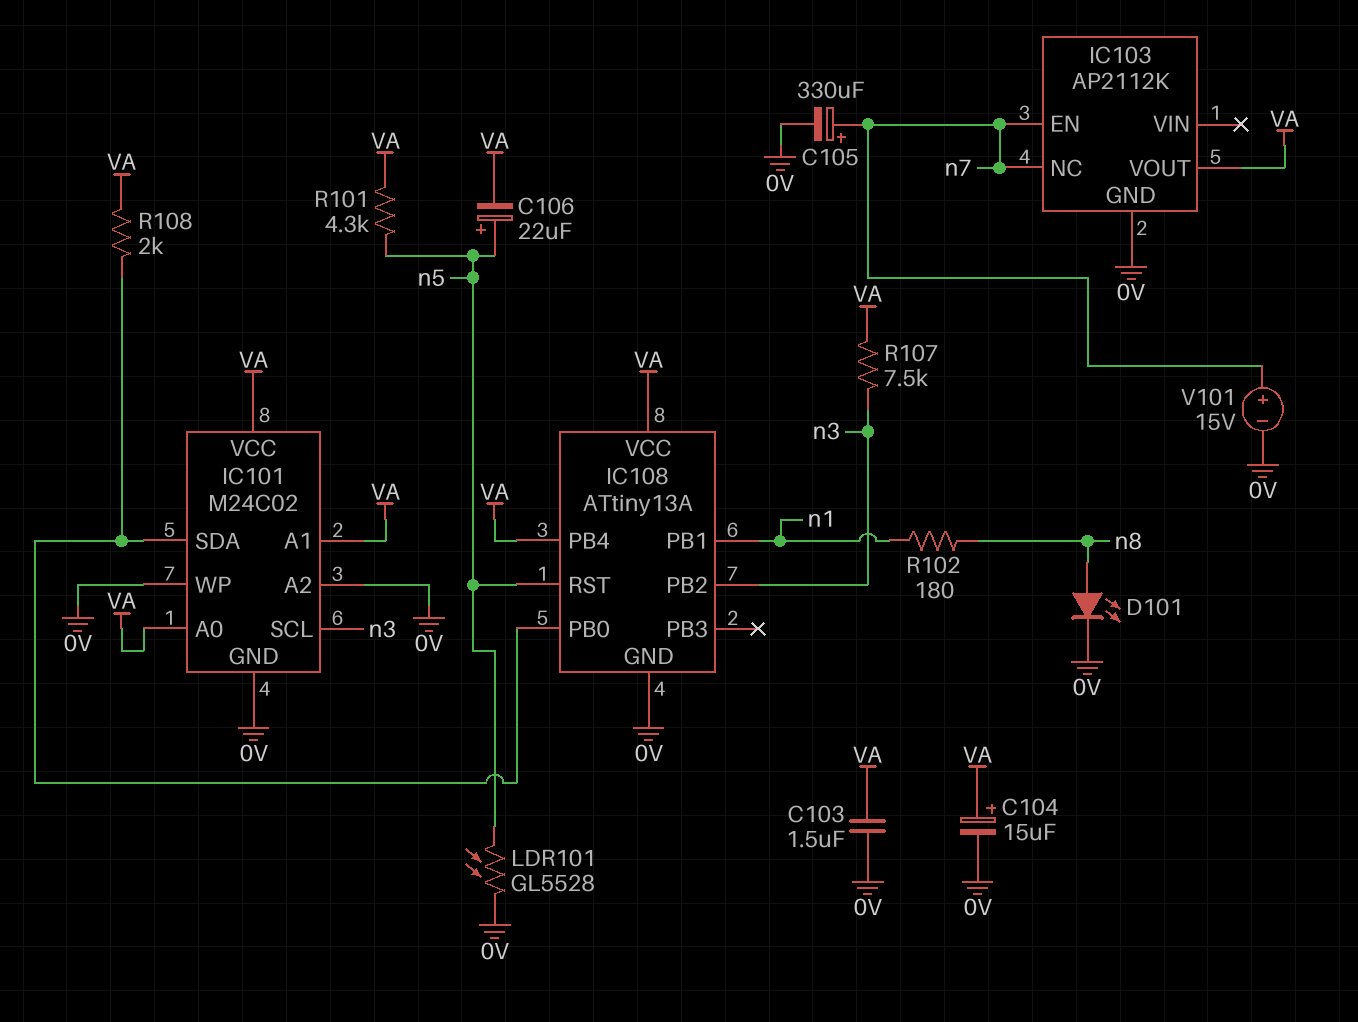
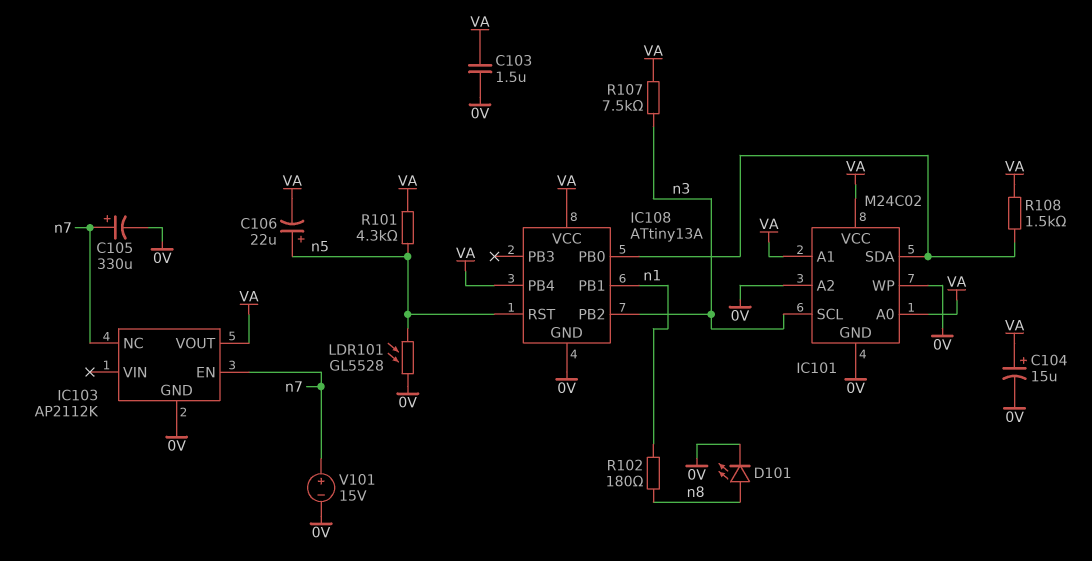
R108: 2k (IC101/SDA, VA) -> 1.5k (IC101/SDA, VA)

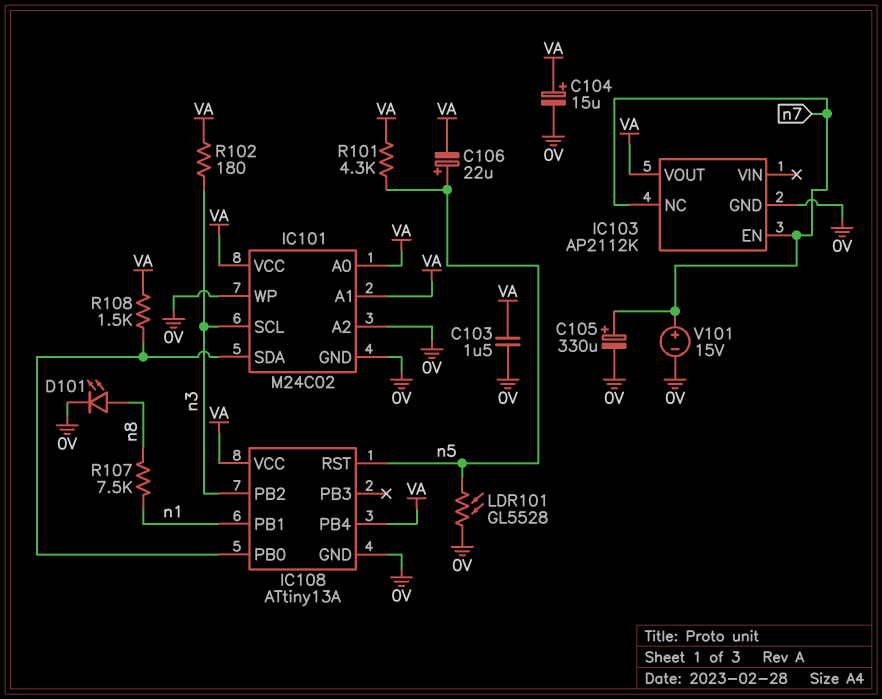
R102: 180 (n1, n8) -> 180 (VA, n3)
R107: 7.5k (VA, n3) -> 7.5k (n1, n8)

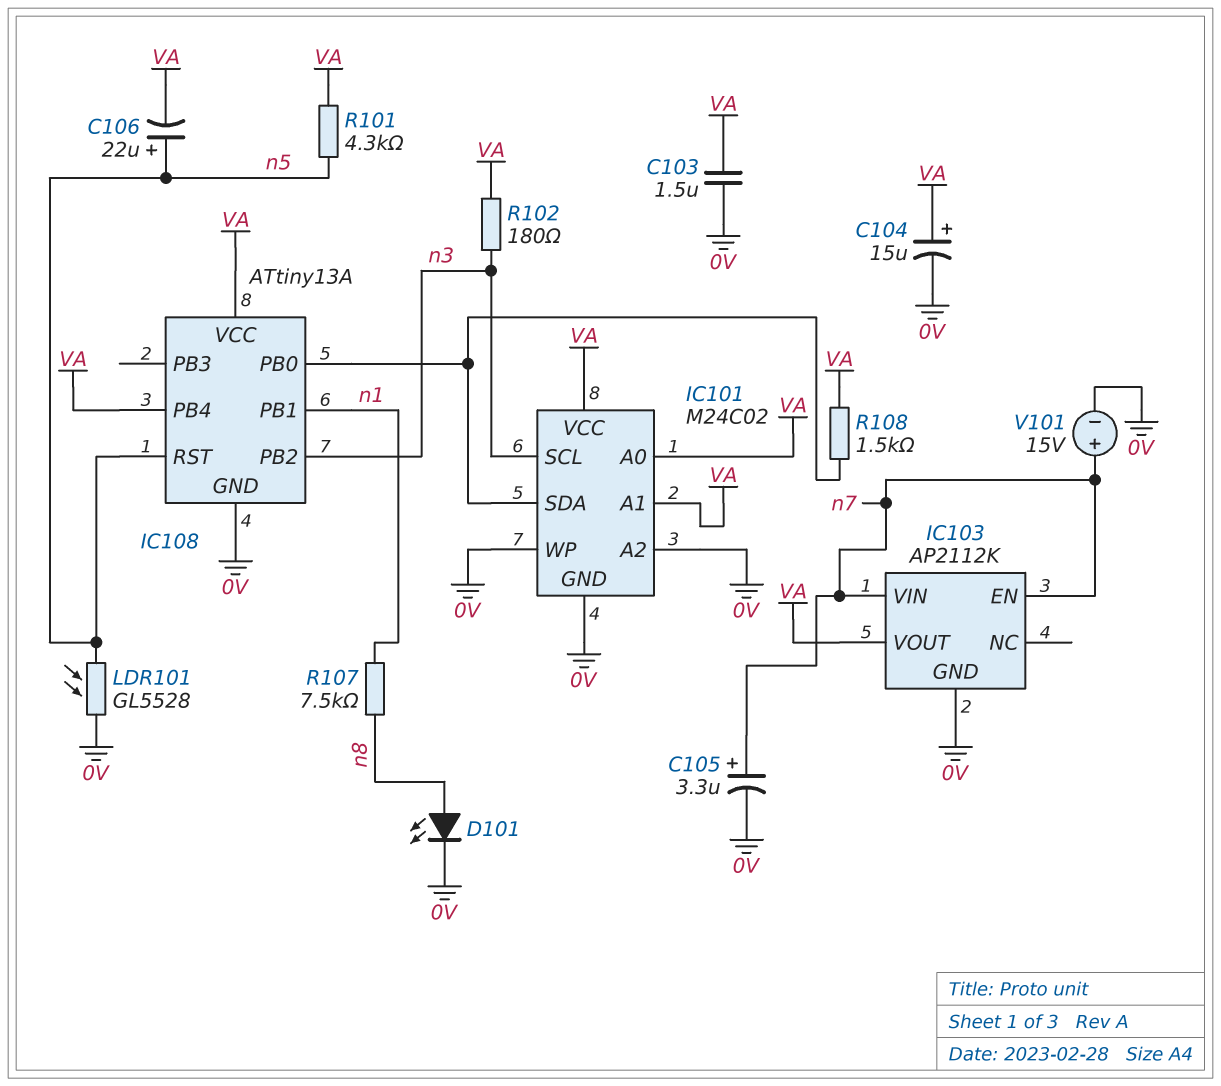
C105: 330uF (plus n7, minus 0V) -> 3.3uF (plus n7, minus 0V)
IC103 pin NC: n7 -> none
IC103 pin VIN: none -> n7

